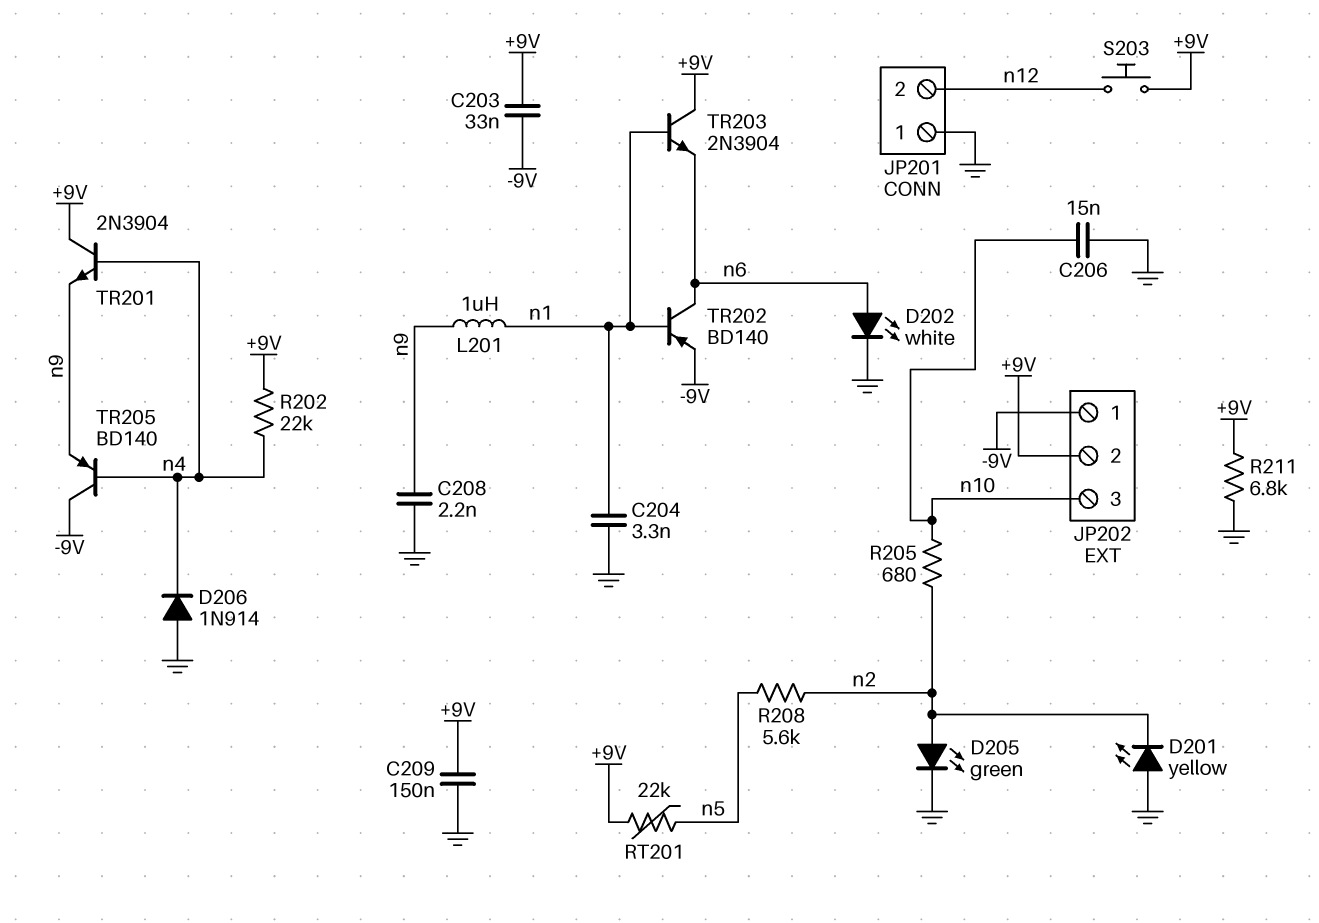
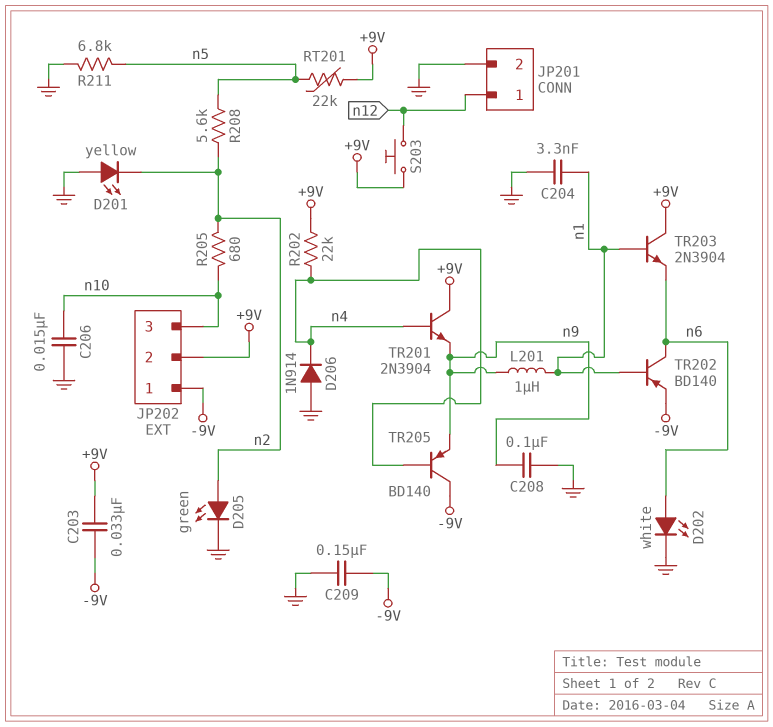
C208: 2.2nF (GND, n9) -> 100nF (GND, n9)
C209: 150nF (+9V, GND) -> 150nF (-9V, GND)
JP201 pin 1: GND -> n12
JP201 pin 2: n12 -> GND
R211: 6.8k (+9V, GND) -> 6.8k (GND, n5)

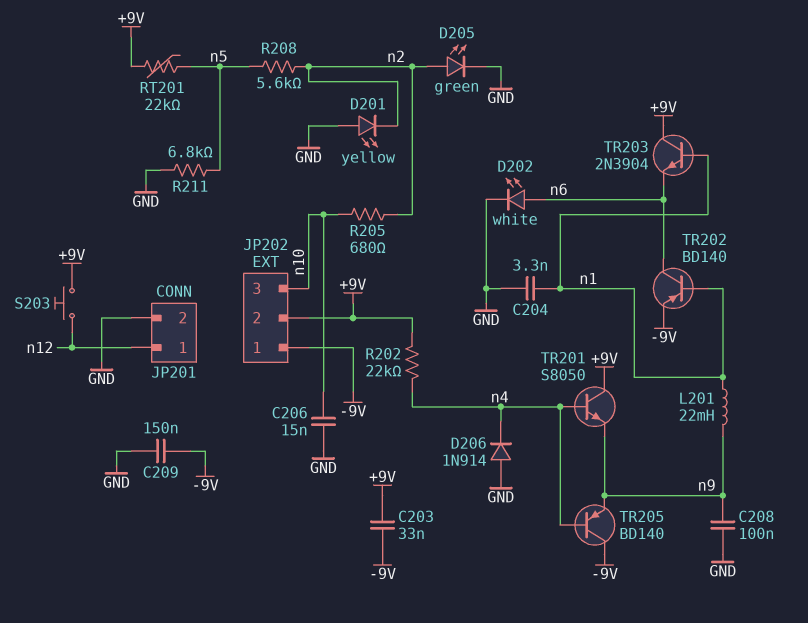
L201: 1uH (n1, n9) -> 22mH (n1, n9)
TR201: NPN 2N3904 (B n4, C +9V, E n9) -> NPN S8050 (B n4, C +9V, E n9)

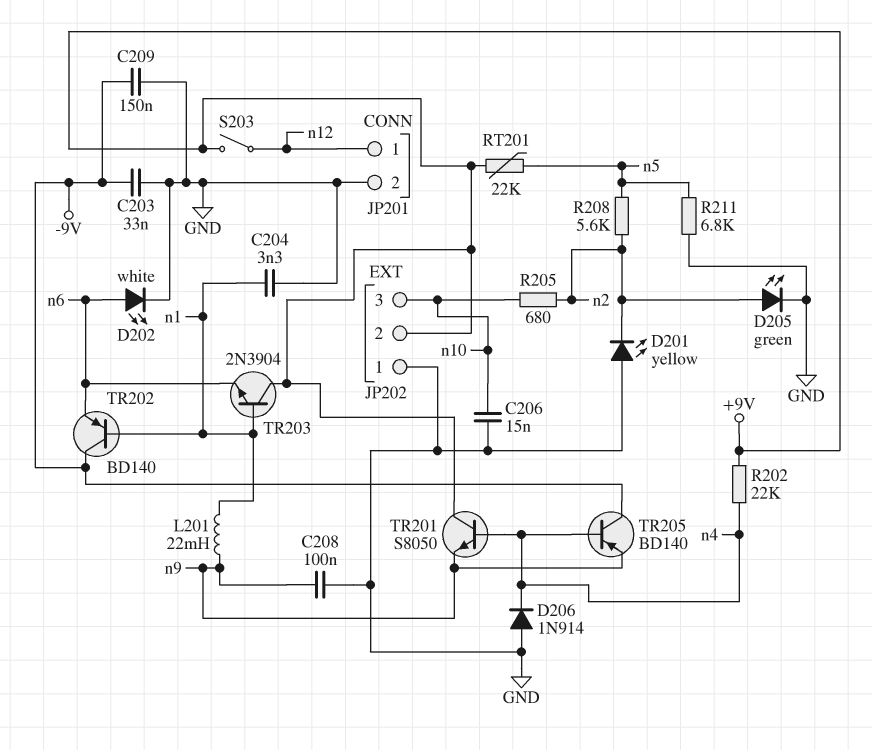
C203: 33nF (+9V, -9V) -> 33nF (-9V, GND)
JP202 pin 1: -9V -> GND
S203: button (+9V, n12) -> switch (+9V, n12)
TR202: PNP BD140 (B n1, C n6, E -9V) -> PNP BD140 (B n1, C -9V, E n6)

